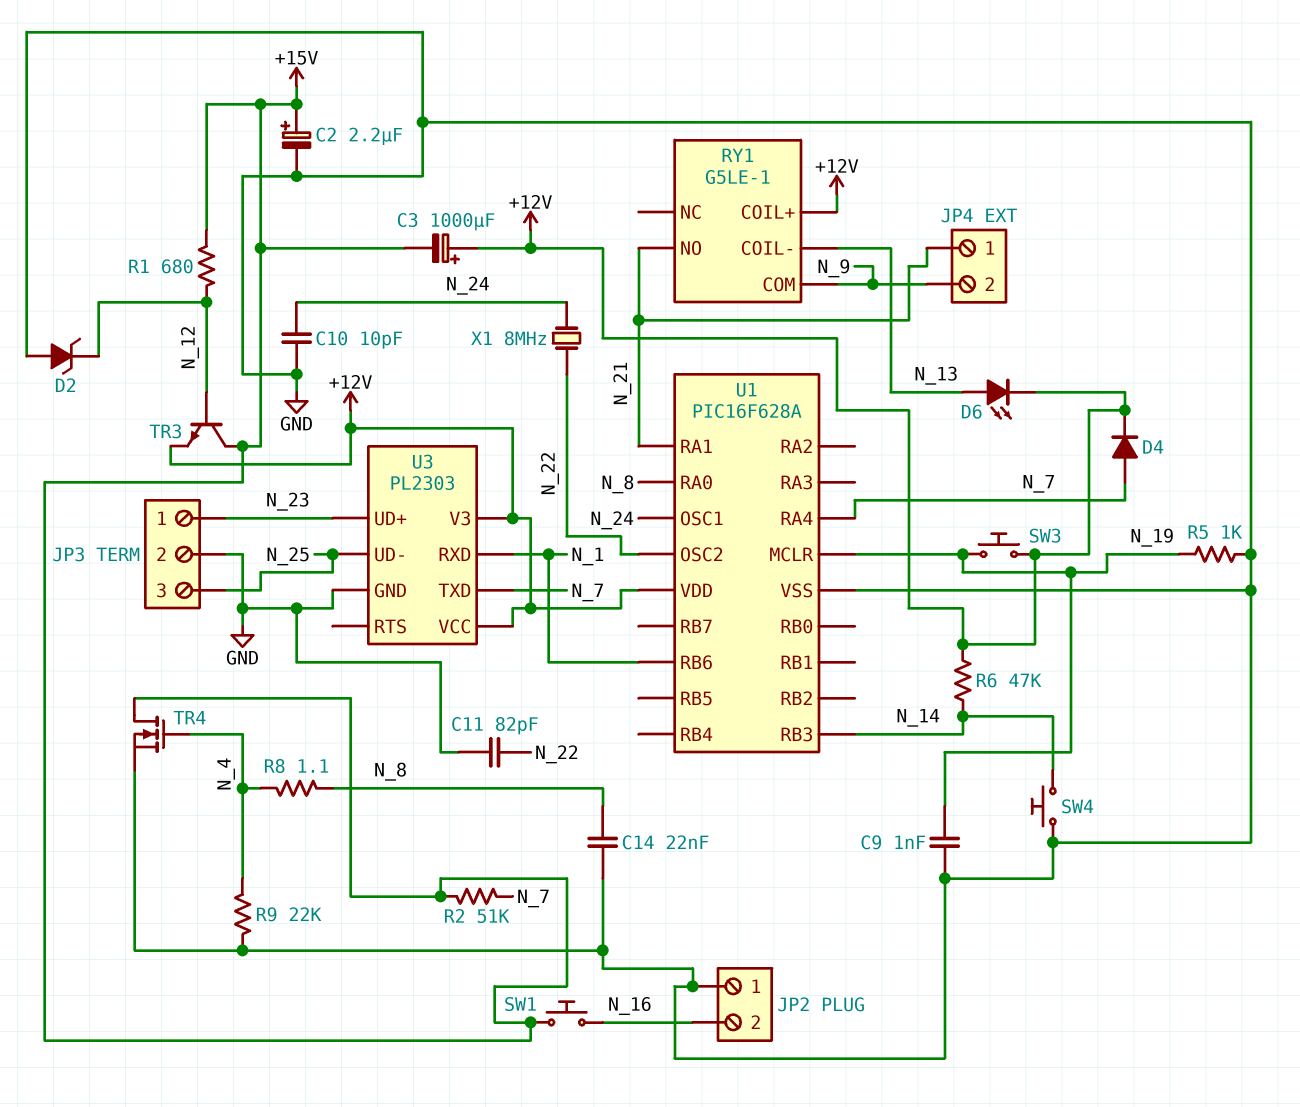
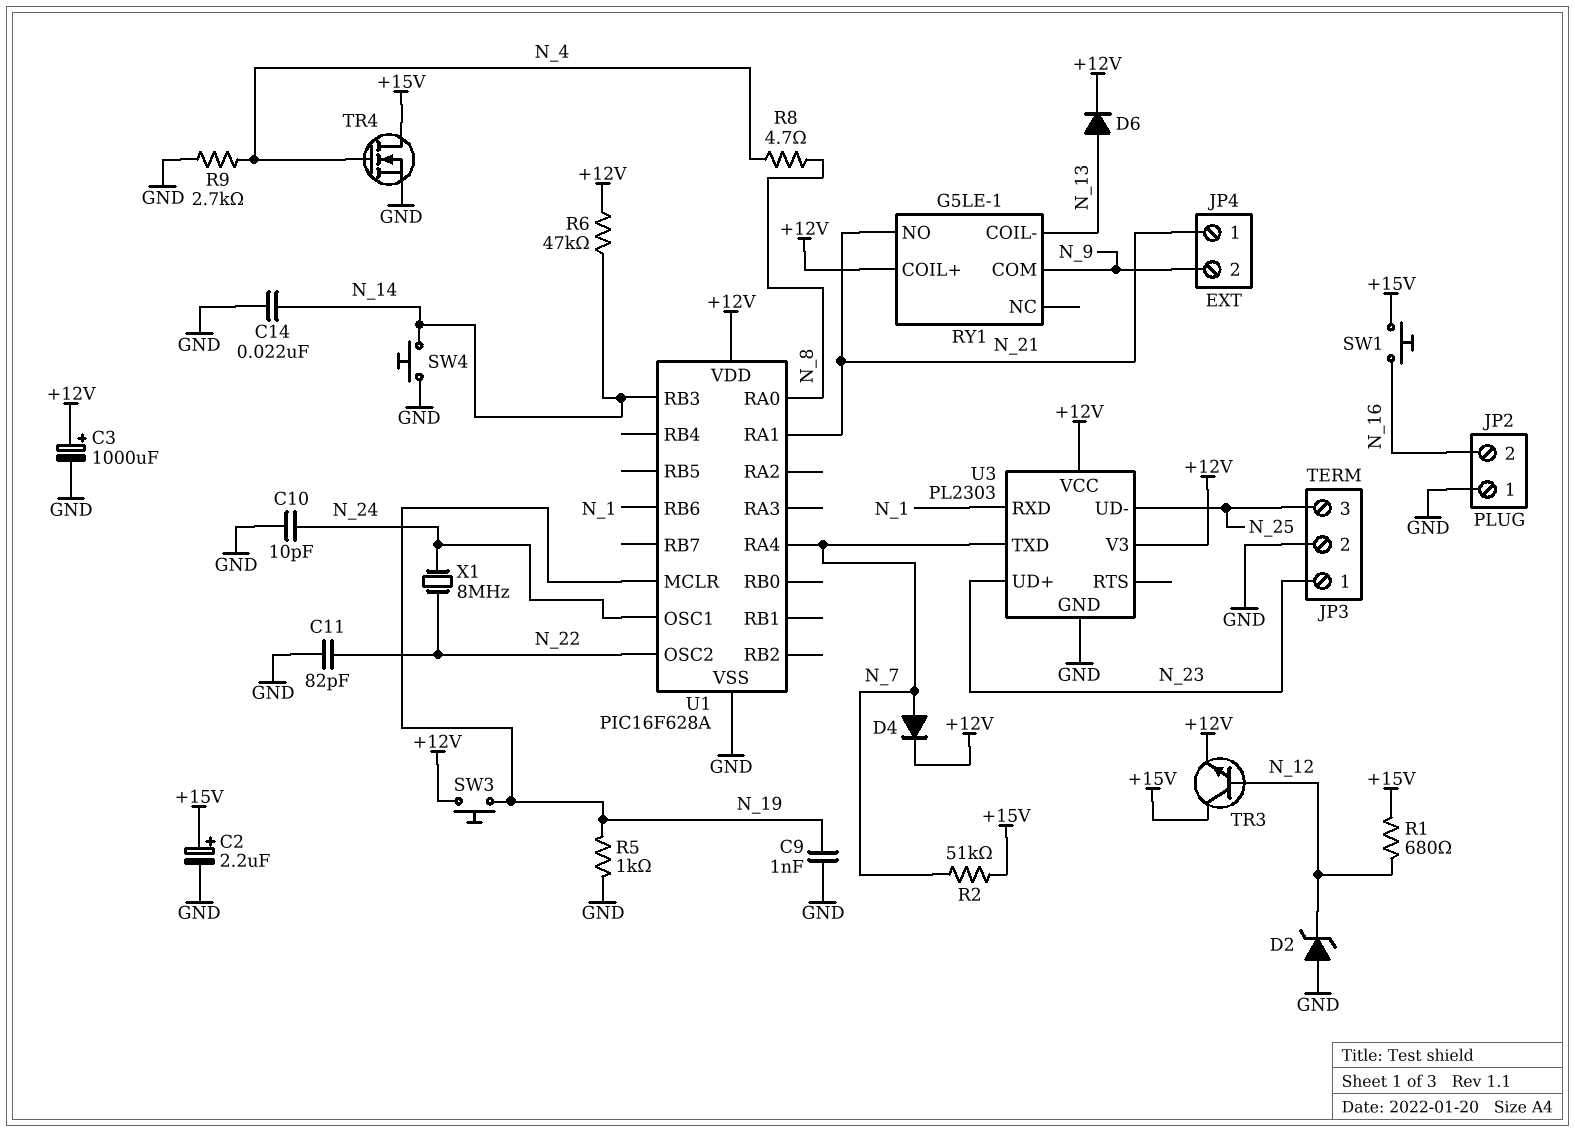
C3: 1000uF (plus +12V, minus +15V) -> 1000uF (plus +12V, minus GND)
C14: 22nF (GND, N_8) -> 22nF (GND, N_14)
D6: LED (A N_13, K +12V) -> diode (A N_13, K +12V)
R8: 1.1 (N_4, N_8) -> 4.7 (N_4, N_8)
R9: 22k (GND, N_4) -> 2.7k (GND, N_4)

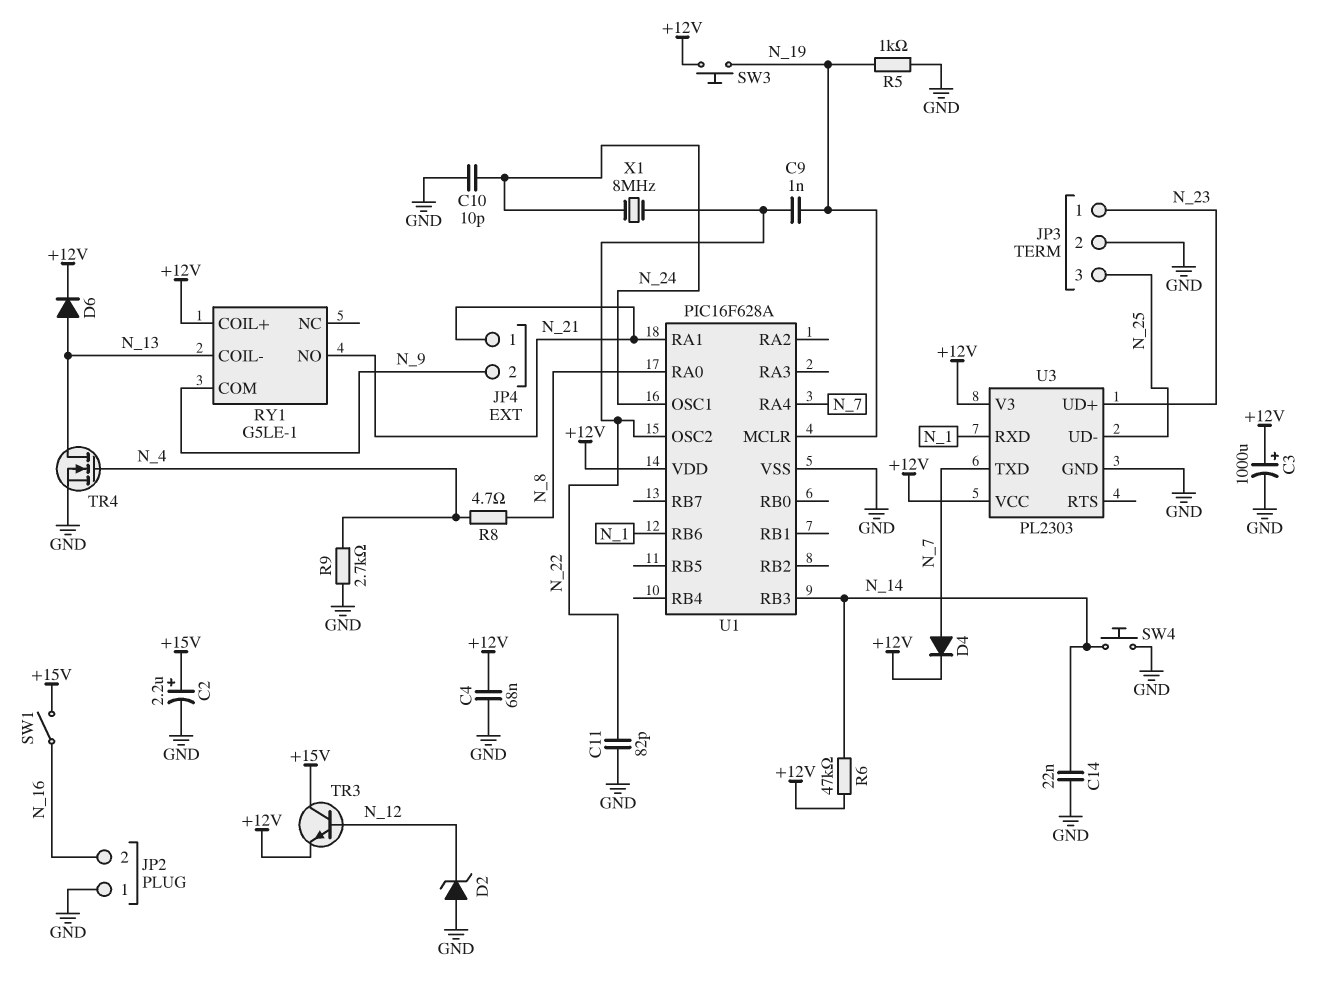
C4: none -> 68nF (+12V, GND)
C9: 1nF (GND, N_19) -> 1nF (N_19, N_22)
R1: 680 (+15V, N_12) -> none
R2: 51k (+15V, N_7) -> none
SW1: button (+15V, N_16) -> switch (+15V, N_16)
TR4: NMOS (G N_4, D +15V, S GND) -> NMOS (G N_4, D N_13, S GND)

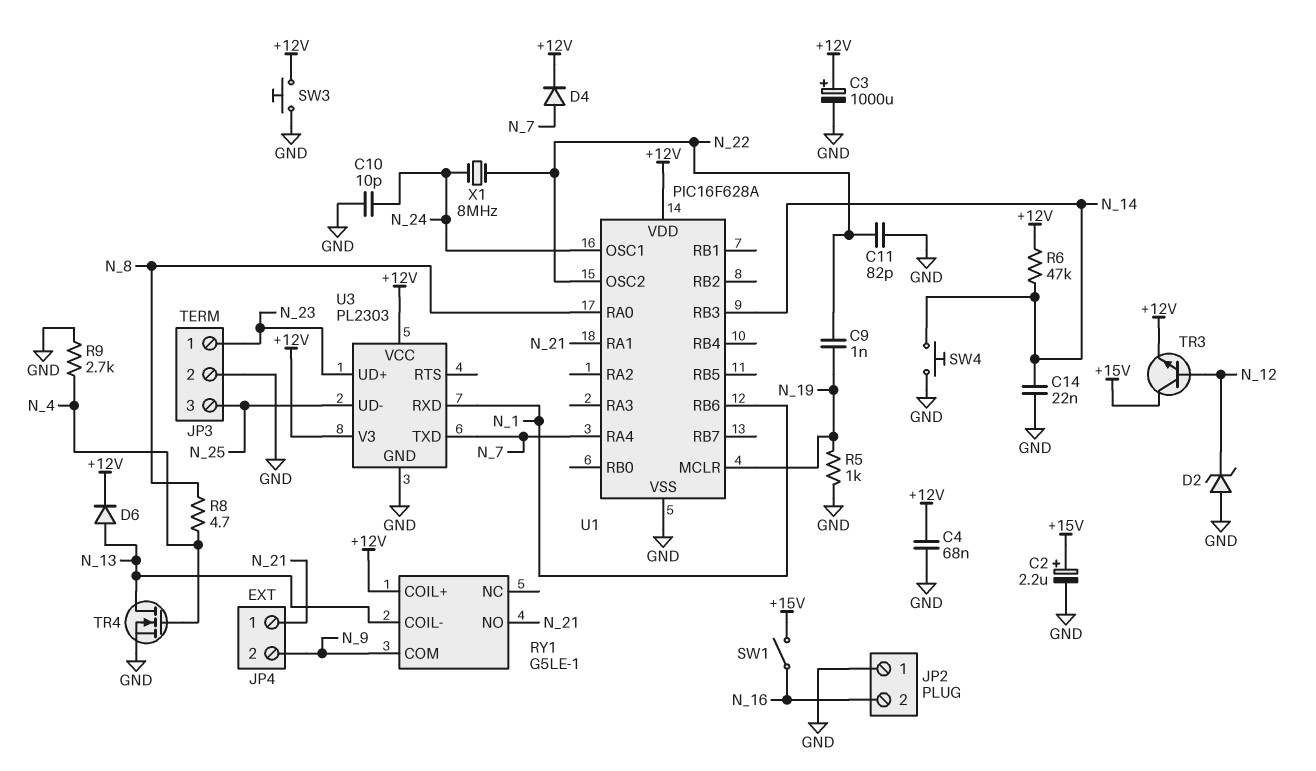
SW3: button (+12V, N_19) -> button (+12V, GND)

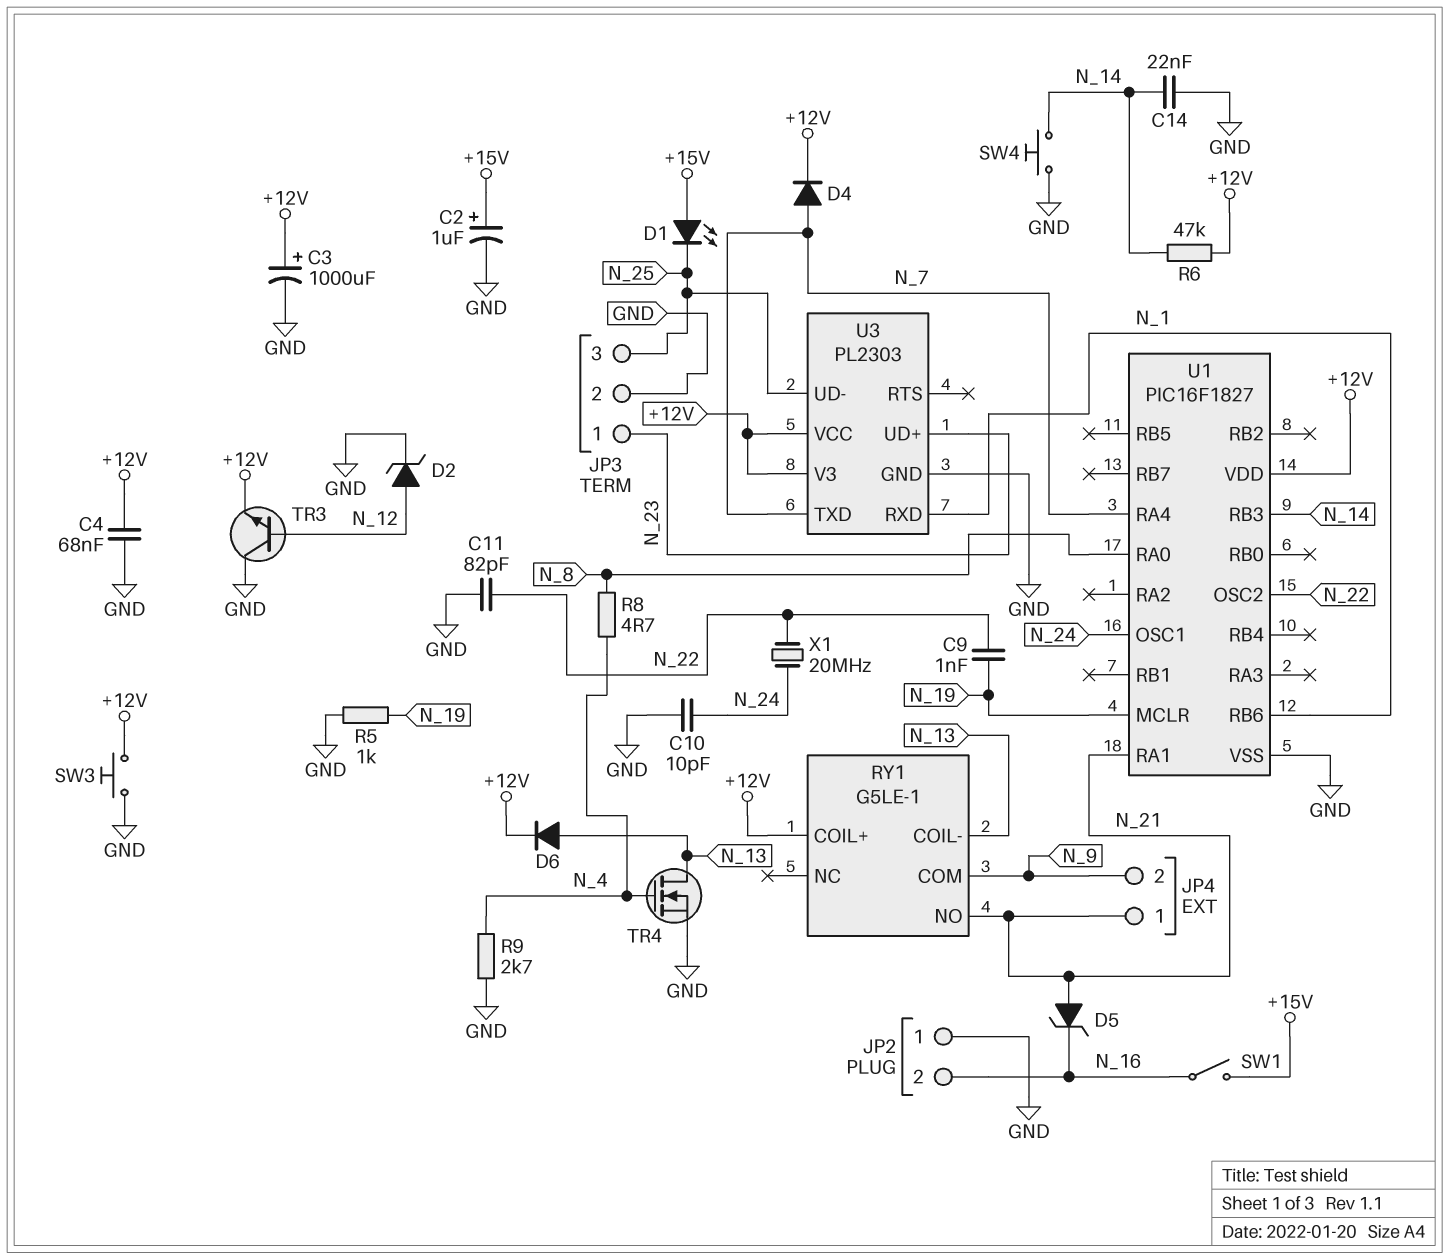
C2: 2.2uF (plus +15V, minus GND) -> 1uF (plus +15V, minus GND)
D1: none -> LED (A +15V, K N_25)
D2: zener (A GND, K N_12) -> zener (A N_12, K GND)
D5: none -> zener (A N_21, K N_16)
TR3: NPN (B N_12, C +15V, E +12V) -> NPN (B N_12, C GND, E +12V)
U1: PIC16F628A -> PIC16F1827
X1: 8MHz (N_22, N_24) -> 20MHz (N_22, N_24)

